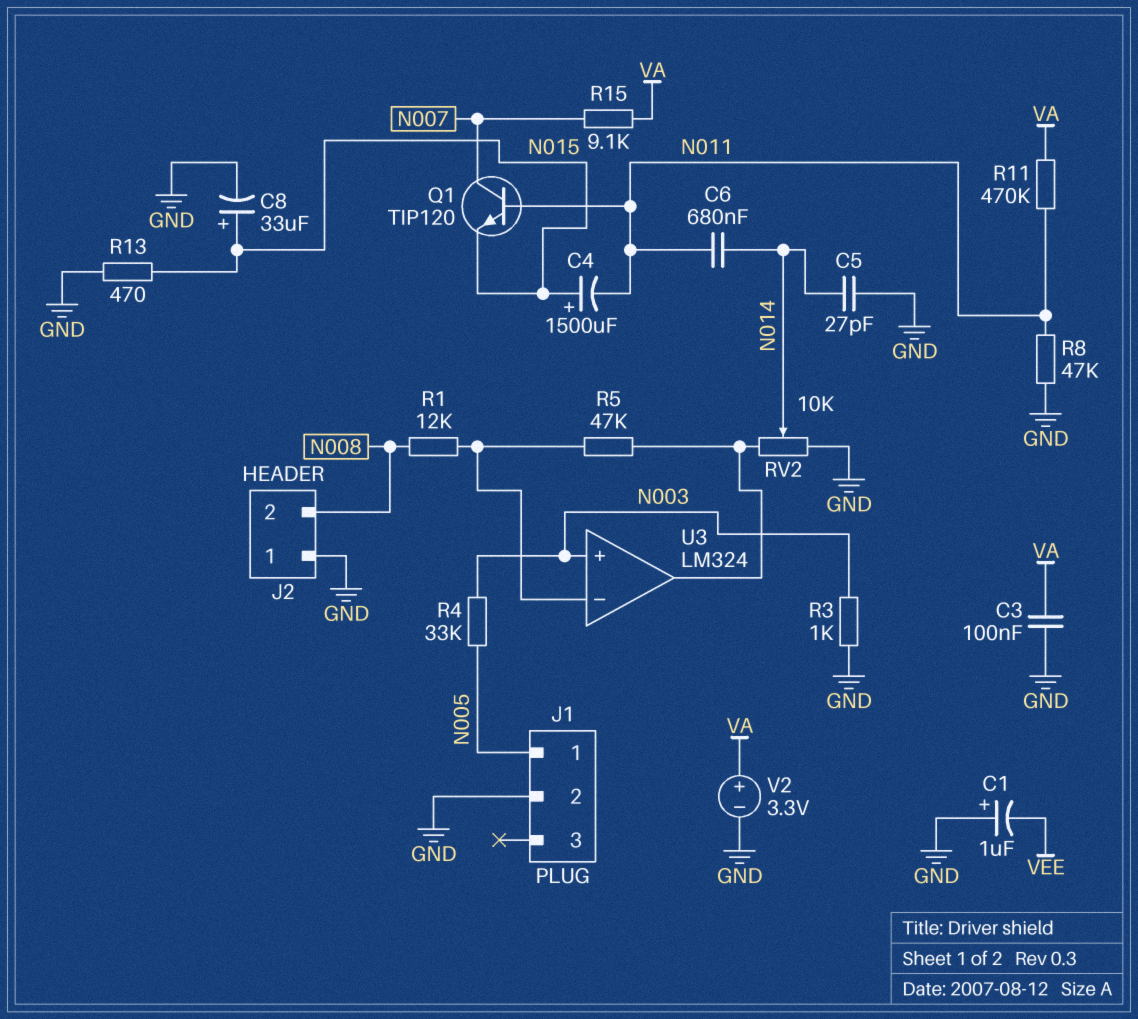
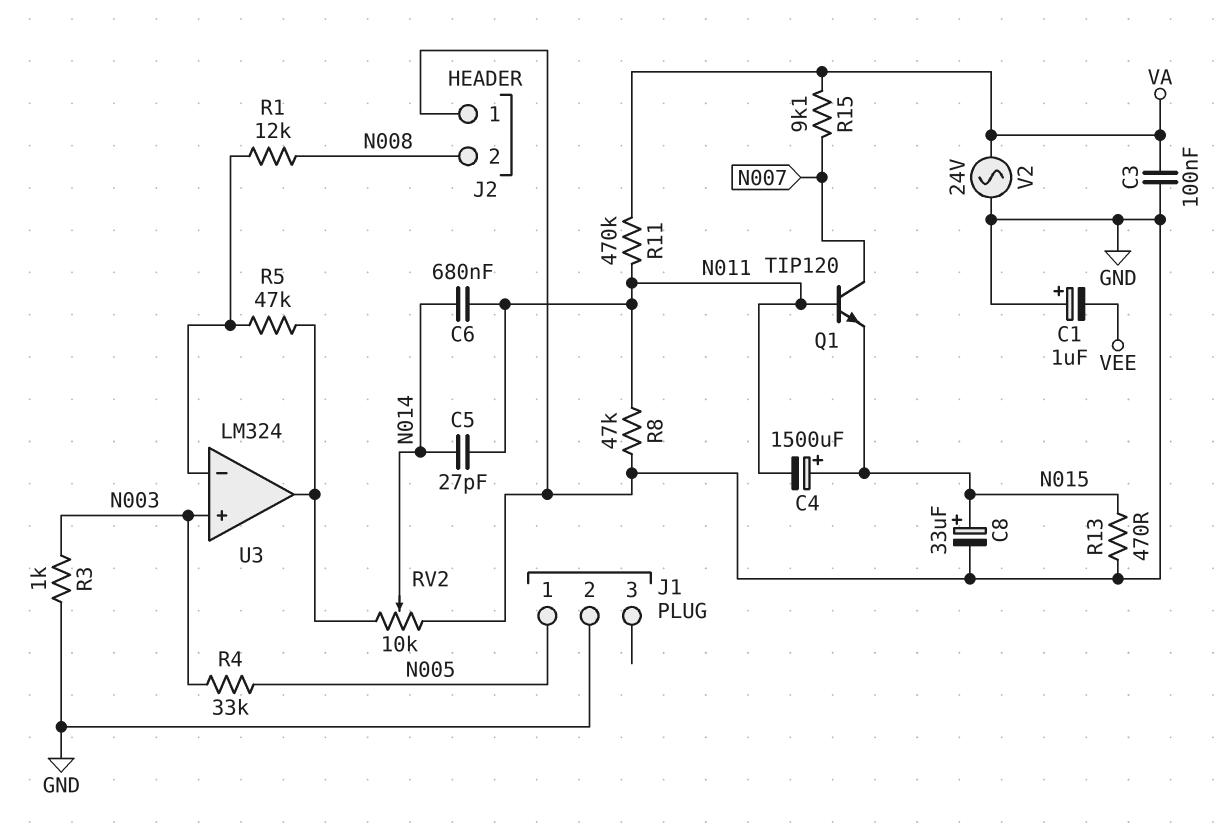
C5: 27pF (GND, N014) -> 27pF (N011, N014)
V2: 3.3V (plus VA, minus GND) -> AC 24V (GND, VA)

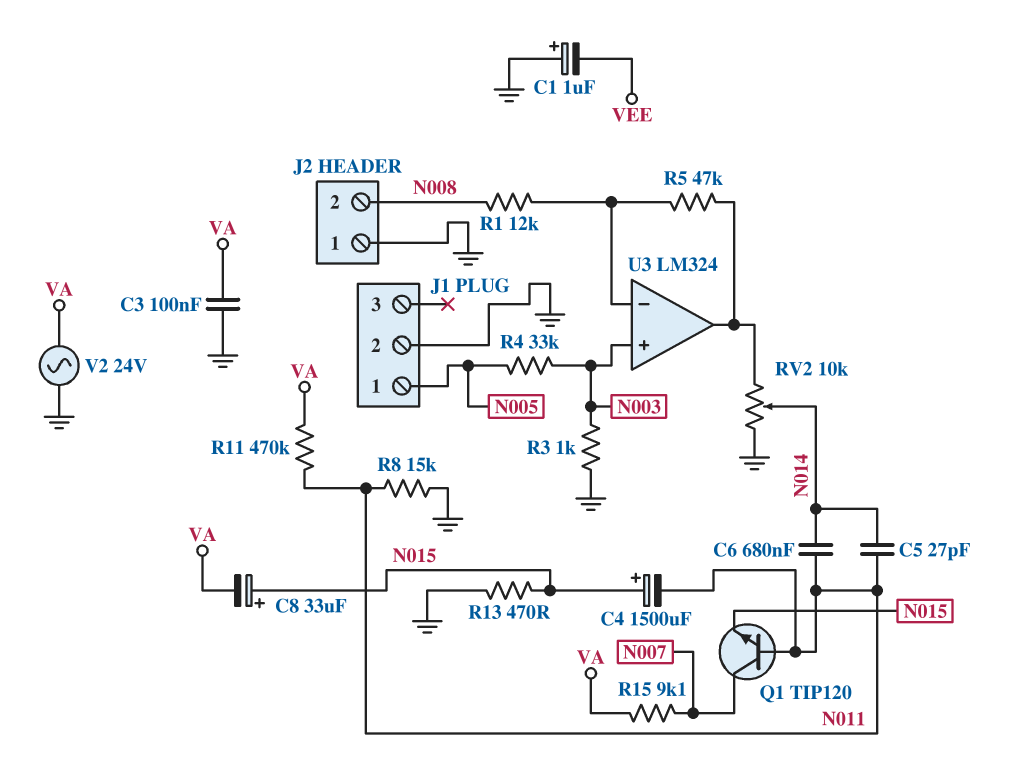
C8: 33uF (plus N015, minus GND) -> 33uF (plus N015, minus VA)
R8: 47k (GND, N011) -> 15k (GND, N011)

